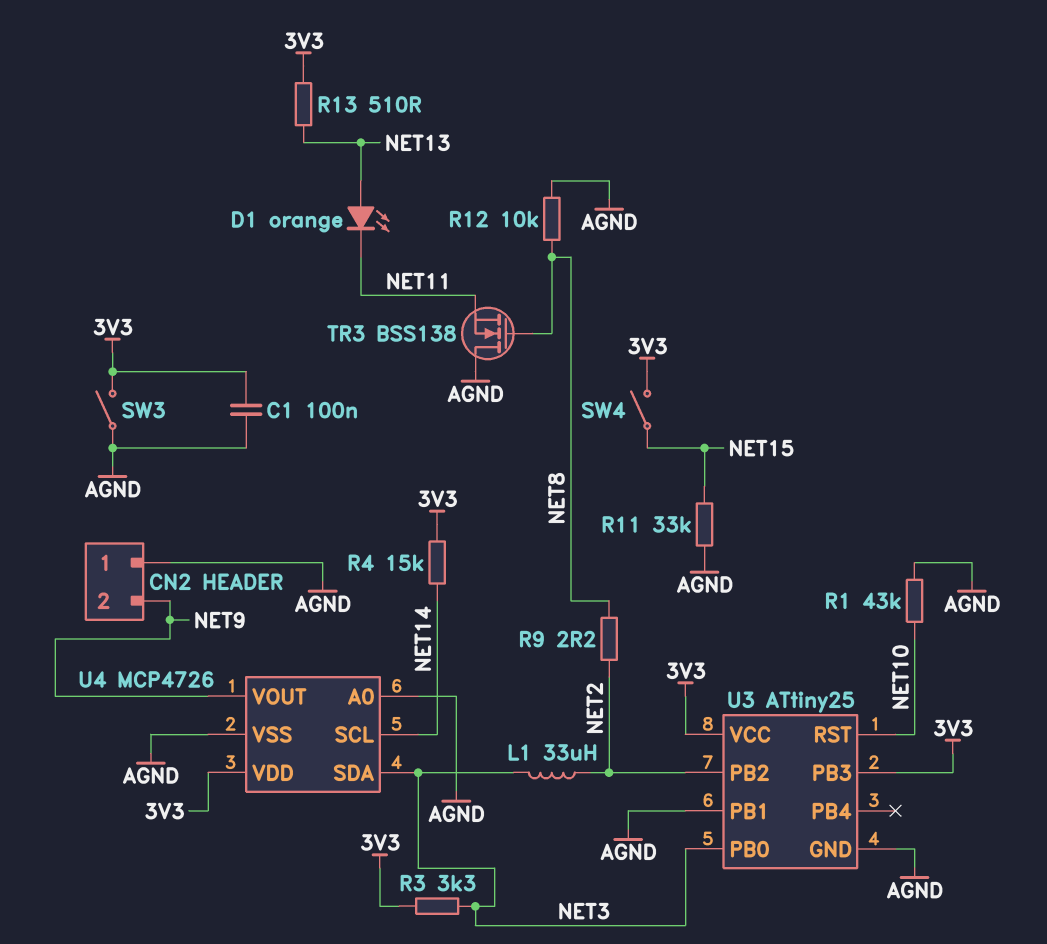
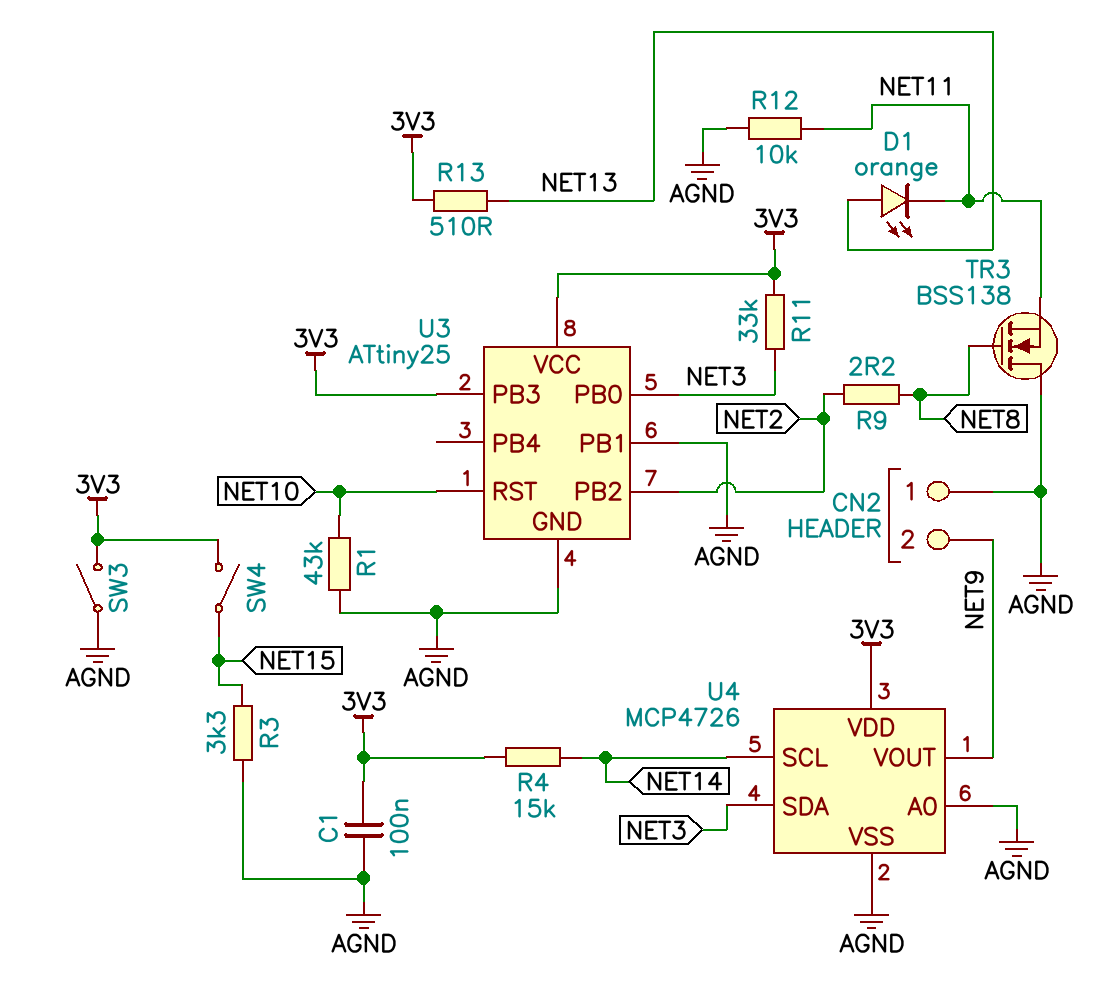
L1: 33uH (NET2, NET3) -> none
R3: 3.3k (3V3, NET3) -> 3.3k (AGND, NET15)
R11: 33k (AGND, NET15) -> 33k (3V3, NET3)
R12: 10k (AGND, NET8) -> 10k (AGND, NET11)

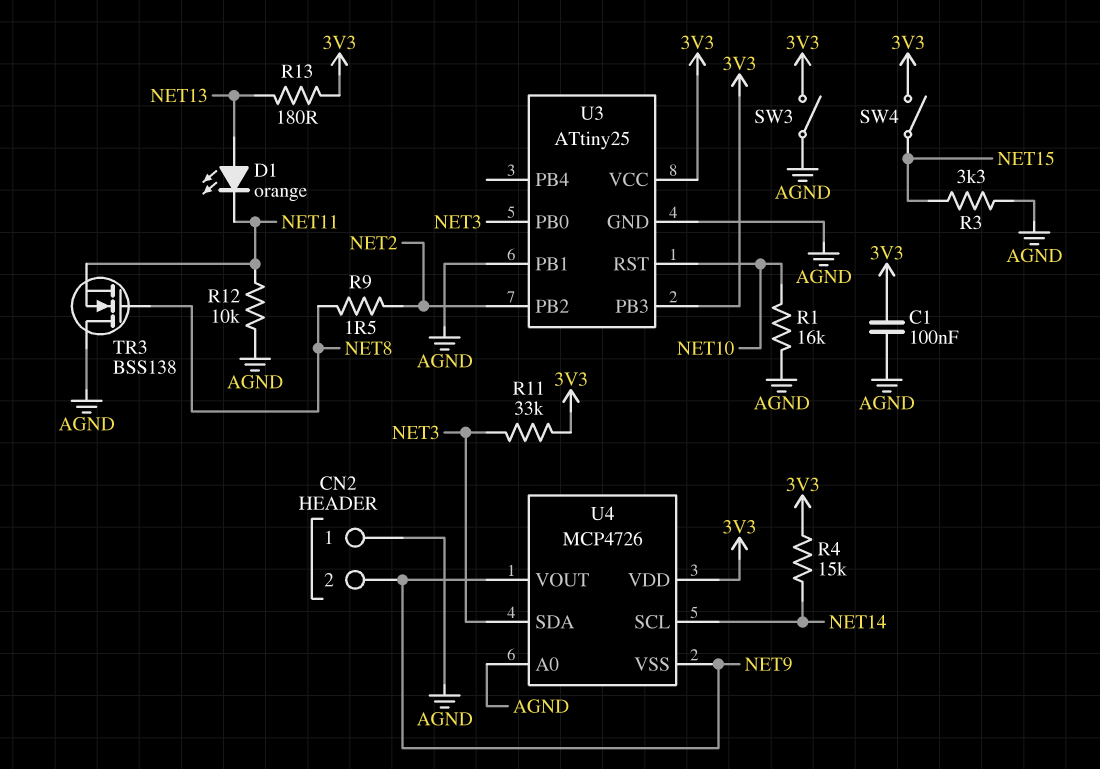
R1: 43k (AGND, NET10) -> 16k (AGND, NET10)
R9: 2.2 (NET2, NET8) -> 1.5 (NET2, NET8)
R13: 510 (3V3, NET13) -> 180 (3V3, NET13)
U4 pin VSS: AGND -> NET9

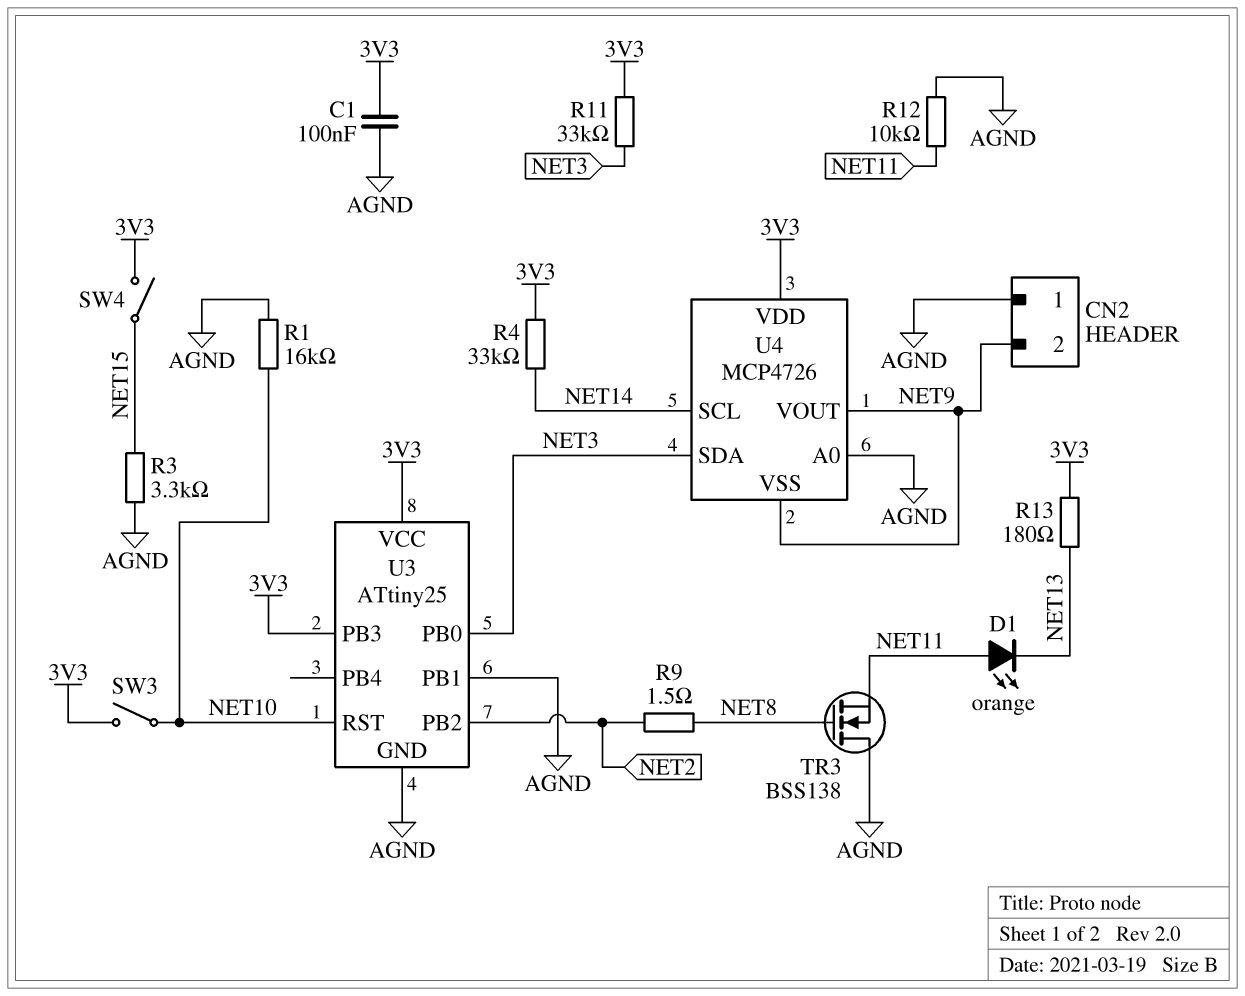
D1: LED orange (A NET13, K NET11) -> LED orange (A NET11, K NET13)
R4: 15k (3V3, NET14) -> 33k (3V3, NET14)
SW3: switch (3V3, AGND) -> switch (3V3, NET10)

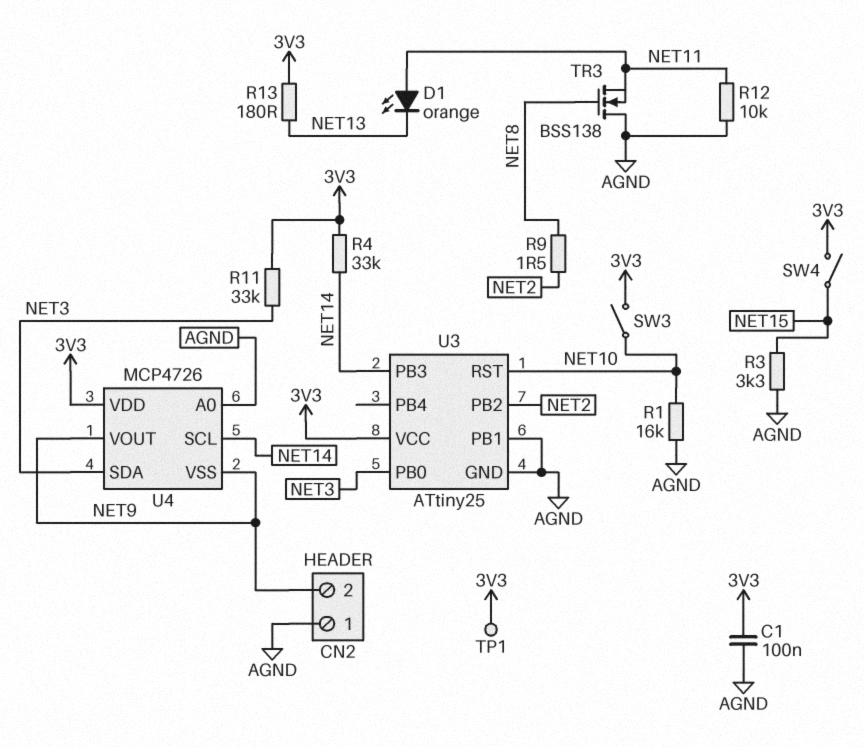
TP1: none -> test point (3V3)
U3 pin PB3: 3V3 -> NET14

